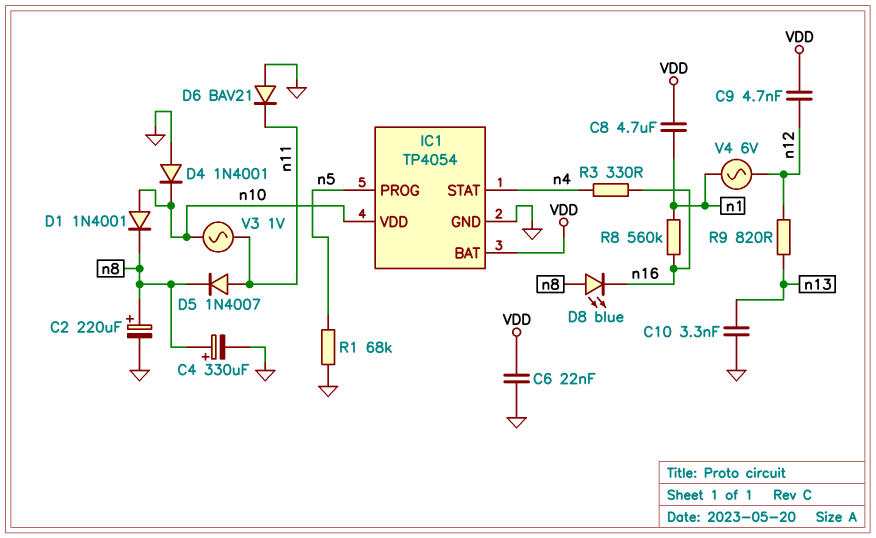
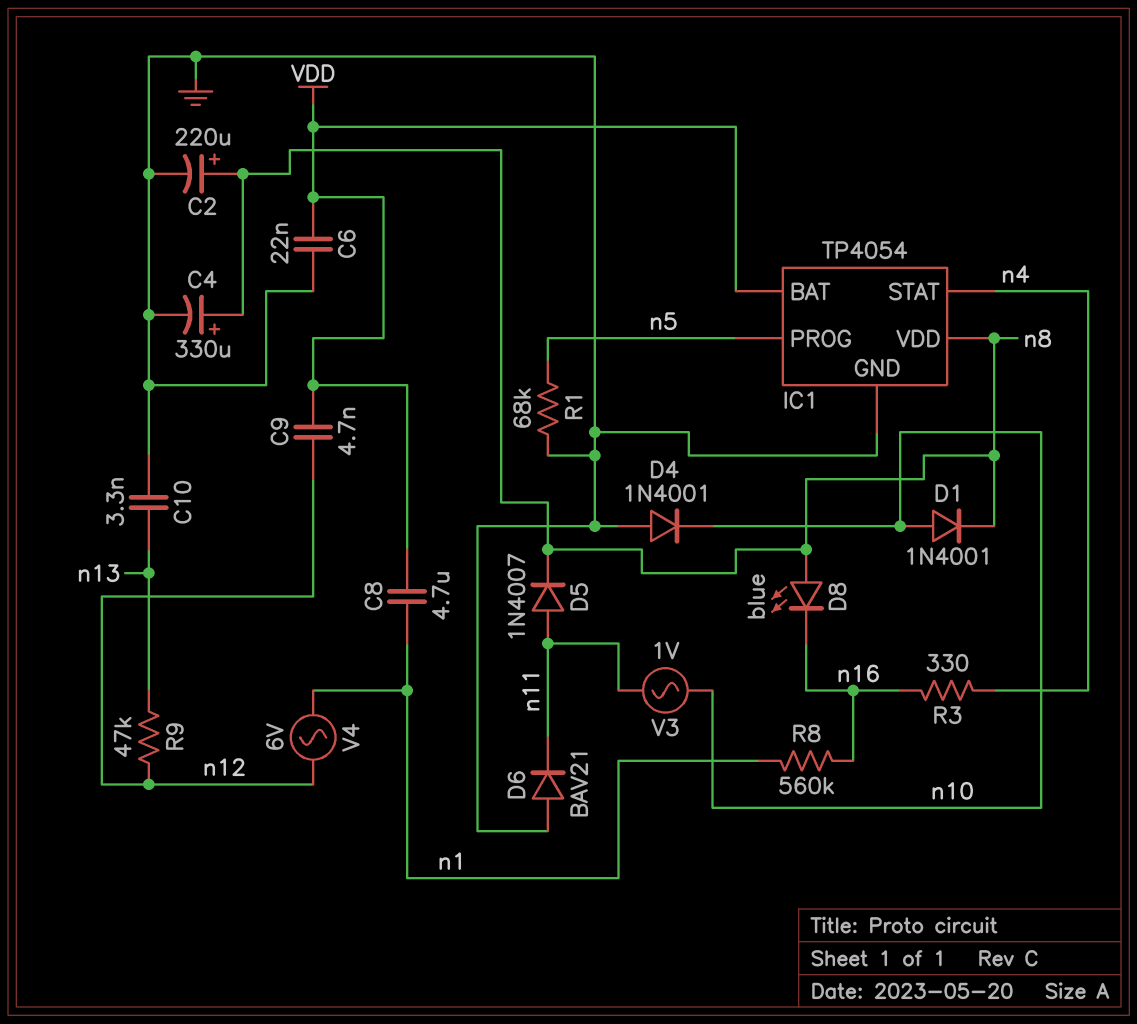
IC1 pin VDD: n10 -> n8
R9: 820 (n12, n13) -> 47k (n12, n13)

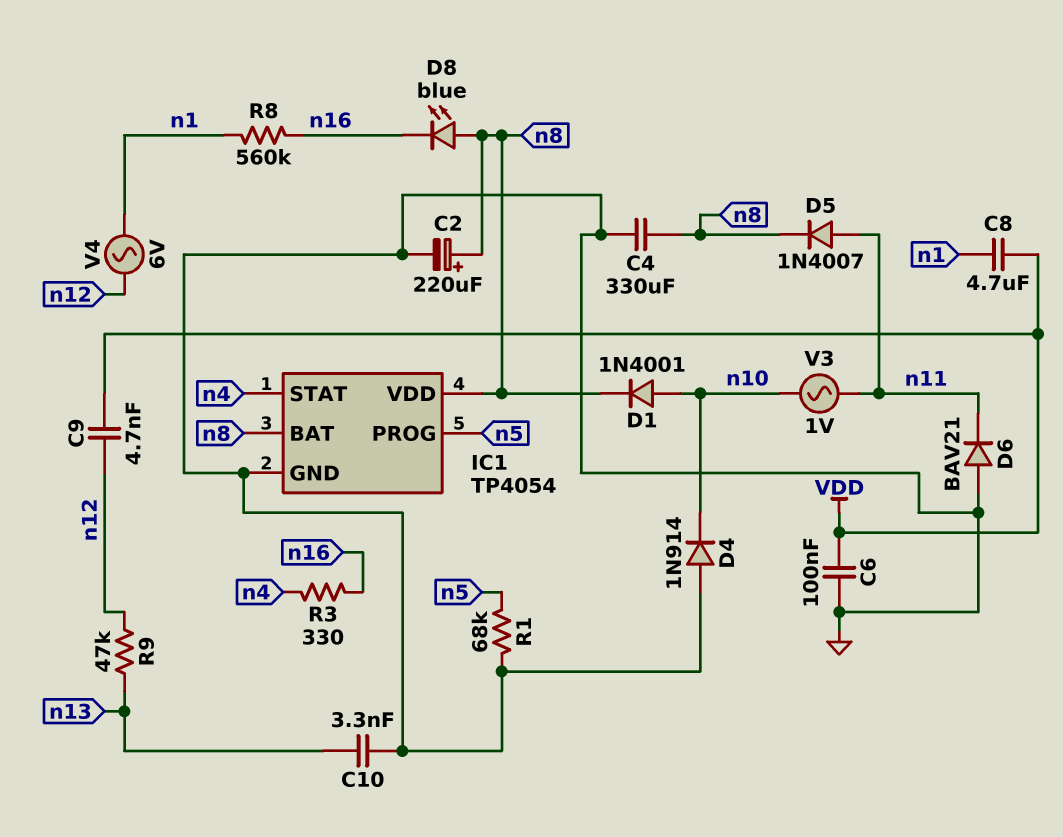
C4: 330uF (plus n8, minus GND) -> 330uF (GND, n8)
C6: 22nF (GND, VDD) -> 100nF (GND, VDD)
D4: diode 1N4001 (A GND, K n10) -> diode 1N914 (A GND, K n10)
IC1 pin BAT: VDD -> n8

